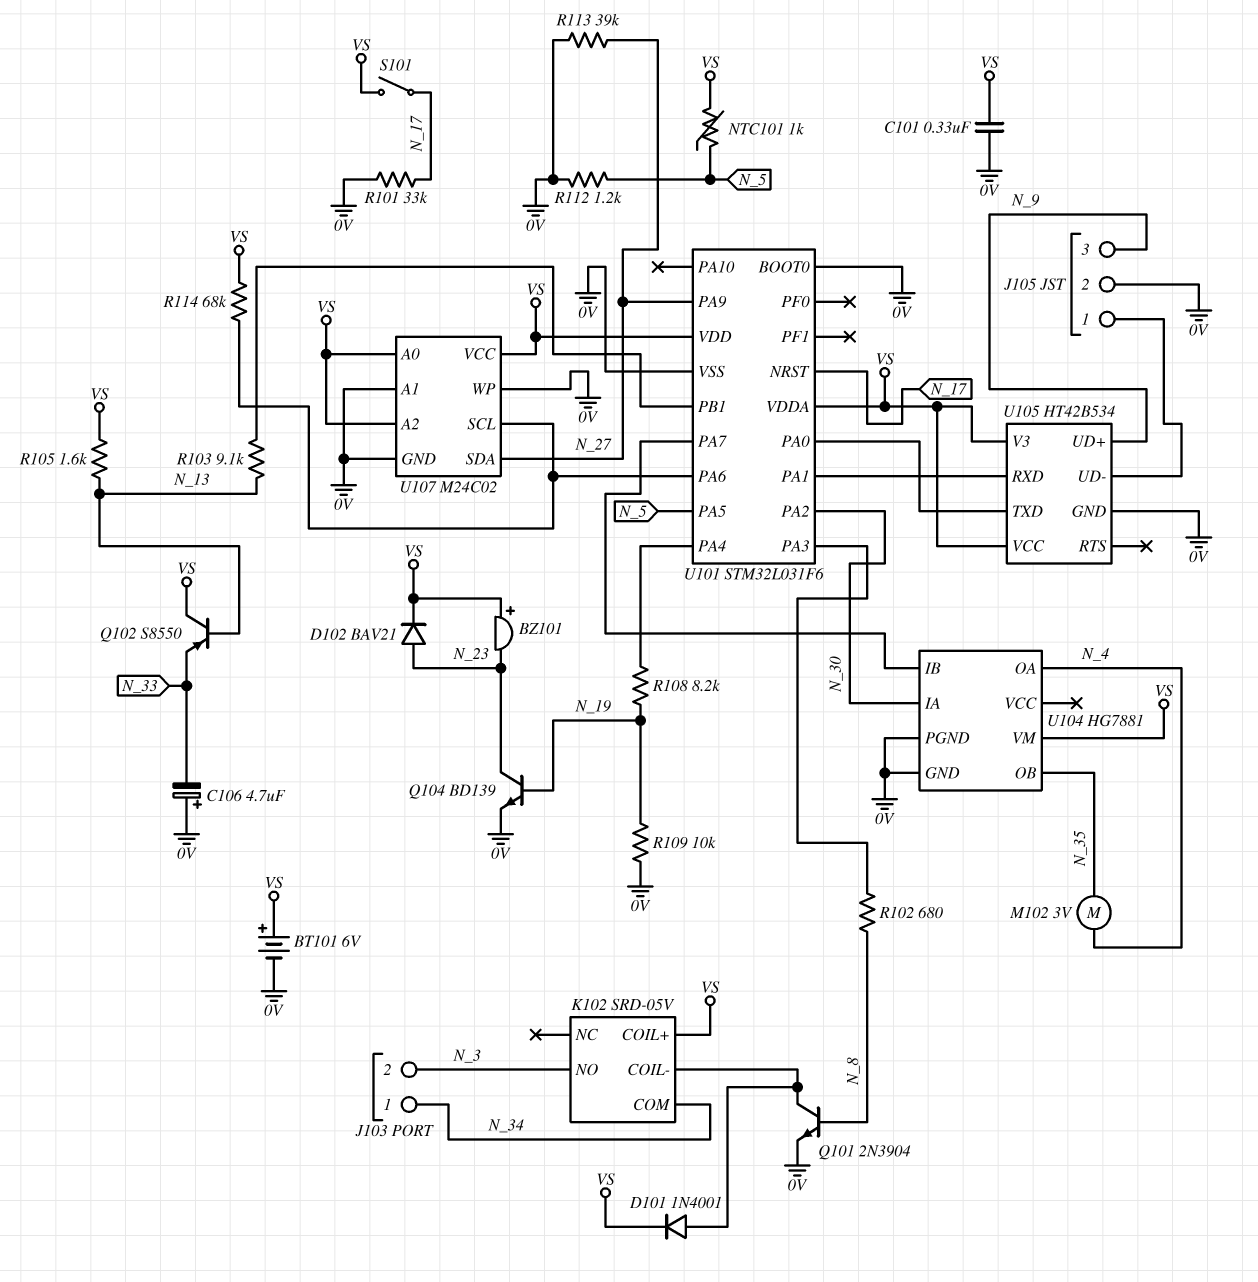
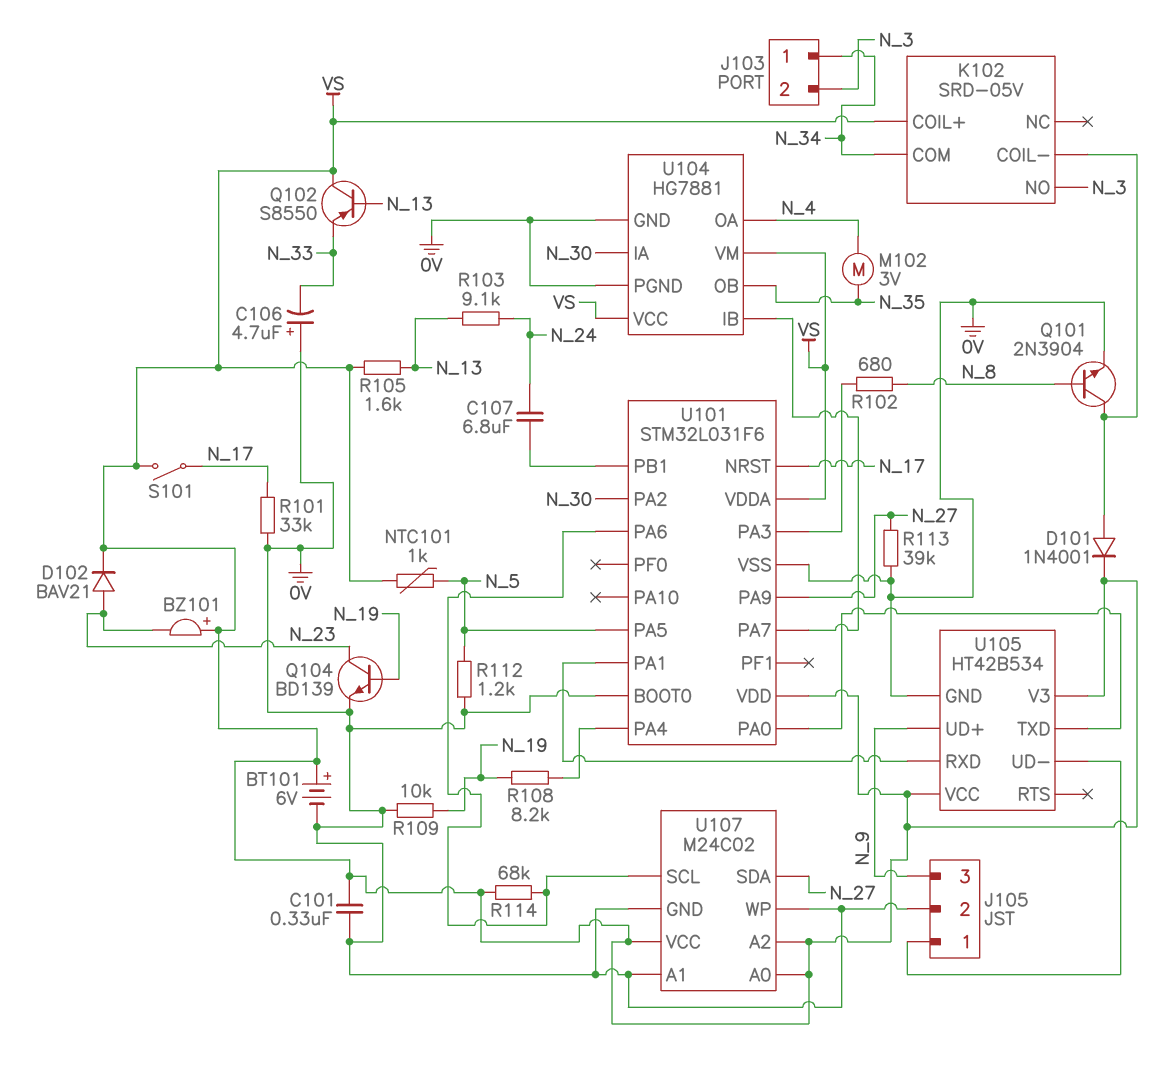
C107: none -> 6.8uF (N_24, U101/PB1)
R103: 9.1k (N_13, U101/PB1) -> 9.1k (N_13, N_24)
U104 pin VCC: none -> VS

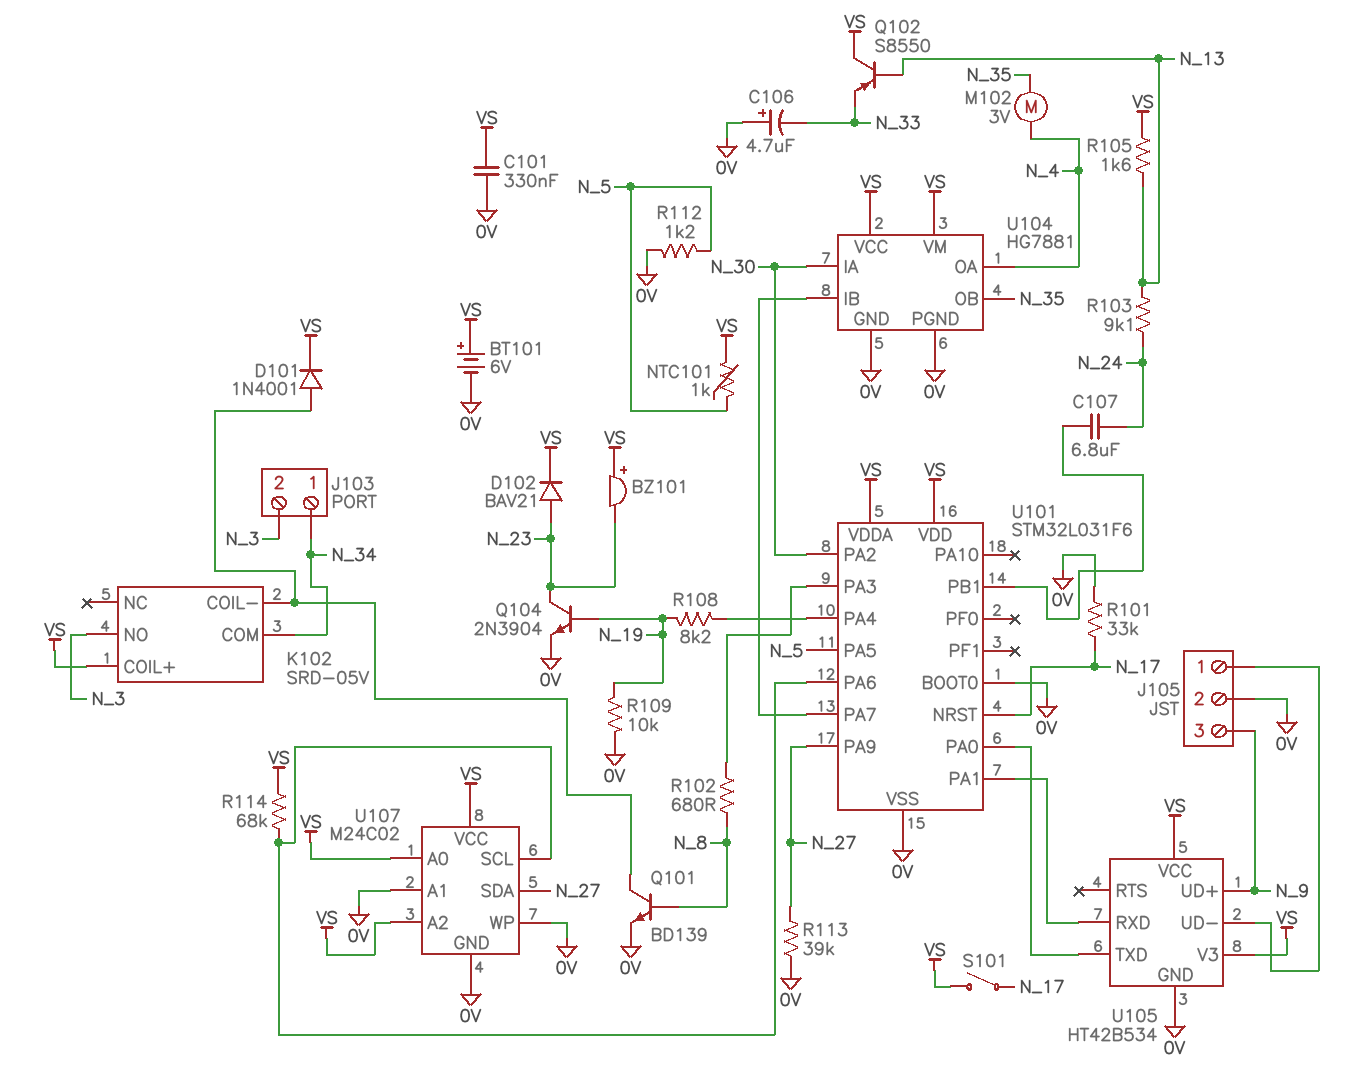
Q101: NPN 2N3904 (B N_8, C K102/COIL-, E 0V) -> NPN BD139 (B N_8, C K102/COIL-, E 0V)
Q104: NPN BD139 (B N_19, C N_23, E 0V) -> NPN 2N3904 (B N_19, C N_23, E 0V)

